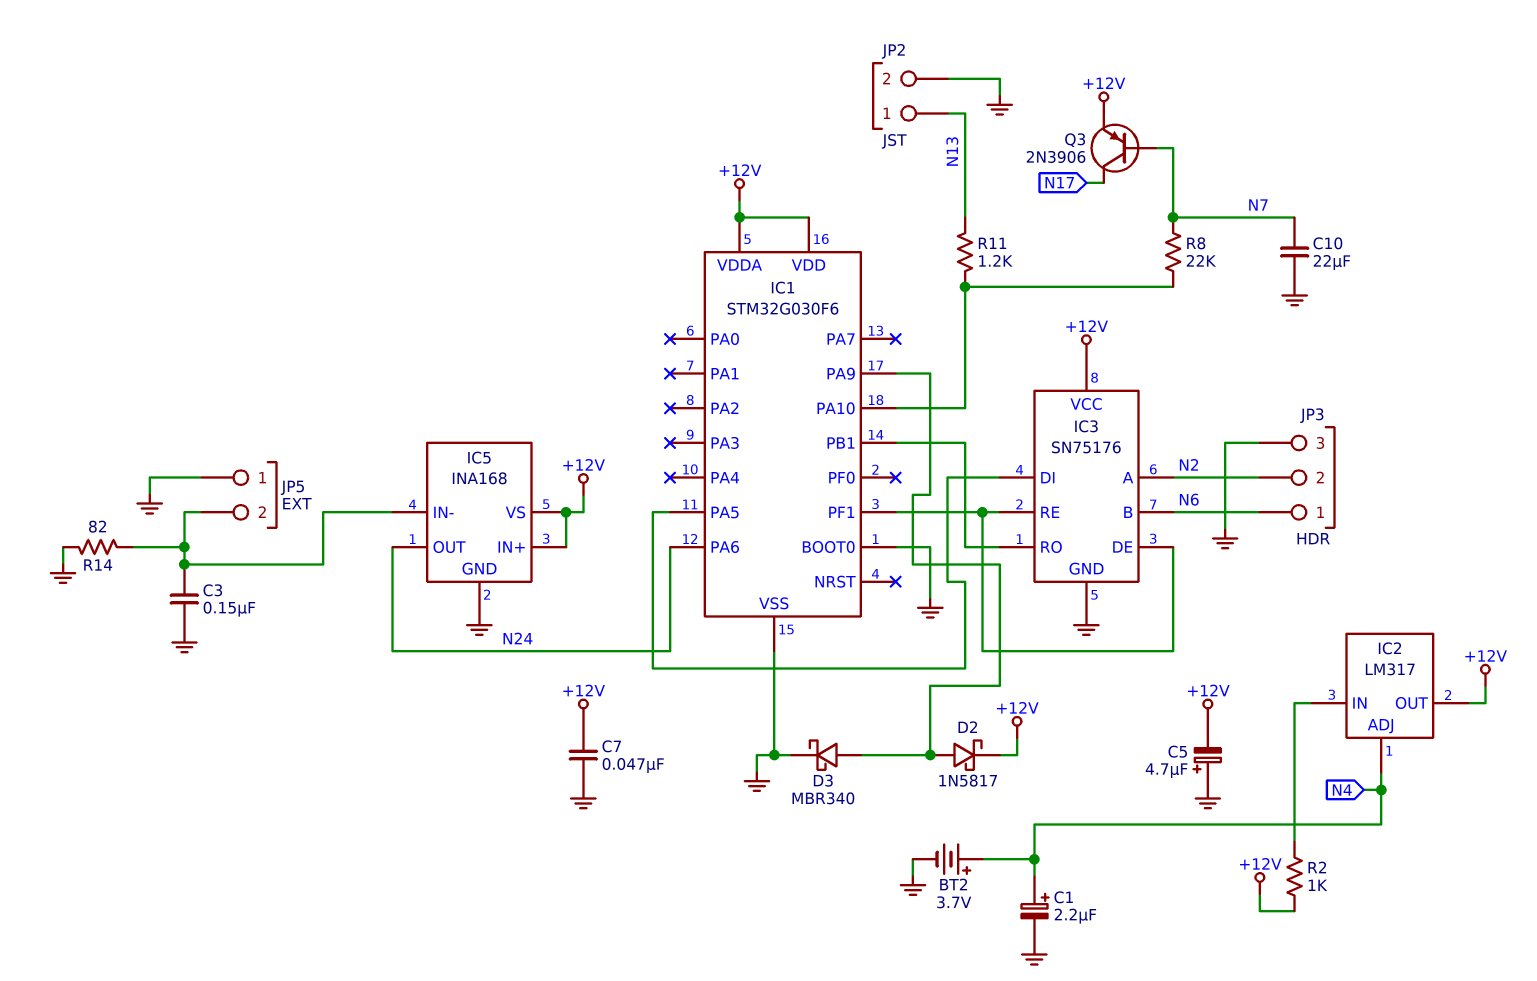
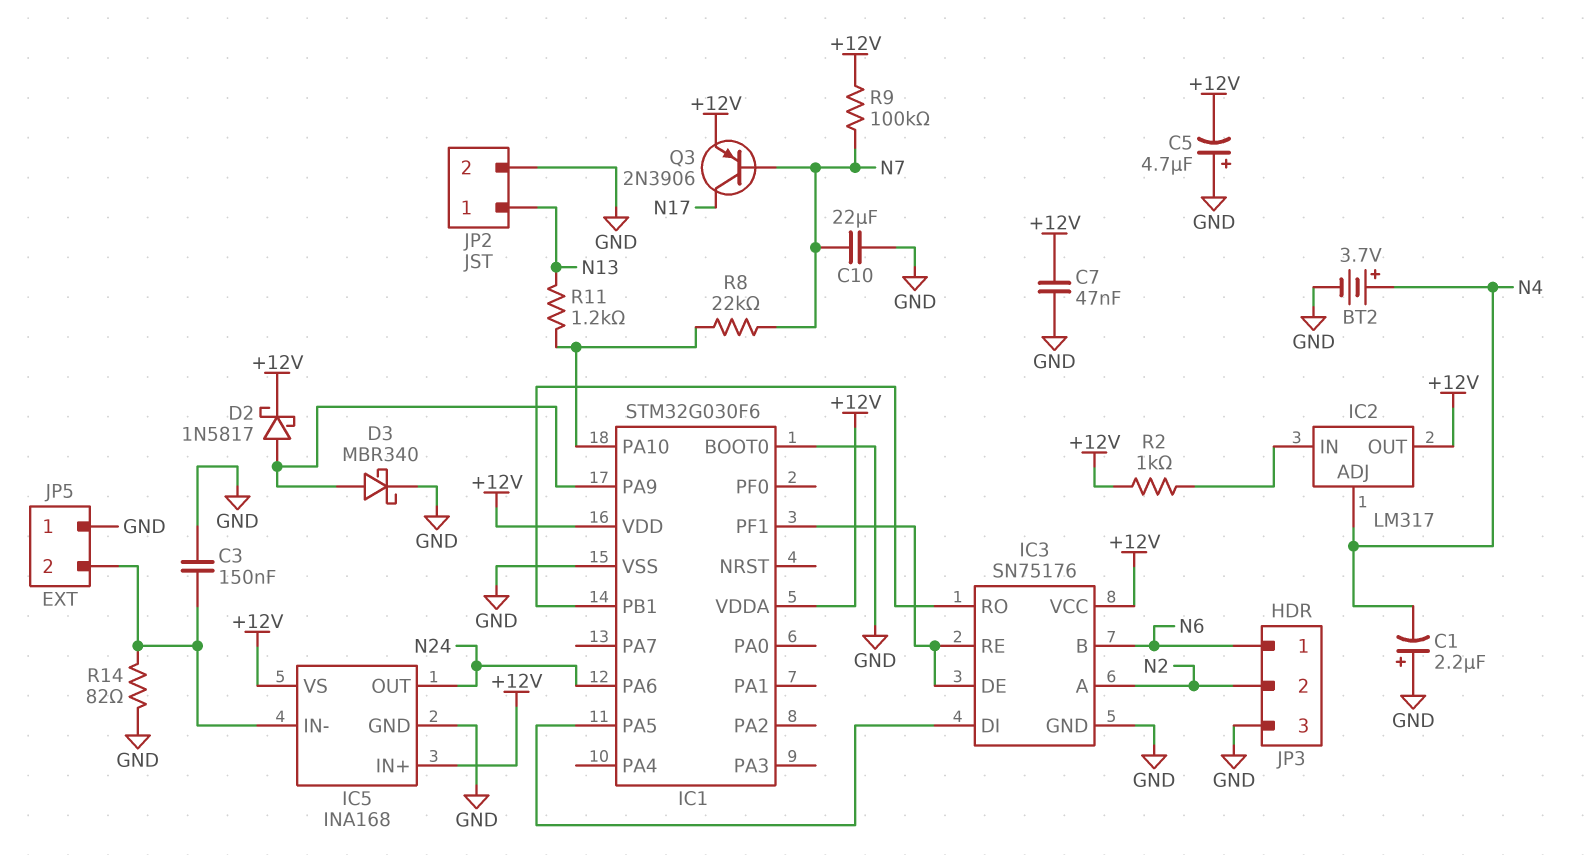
C1: 2.2uF (plus N4, minus GND) -> 2.2uF (plus GND, minus N4)
R9: none -> 100k (+12V, N7)

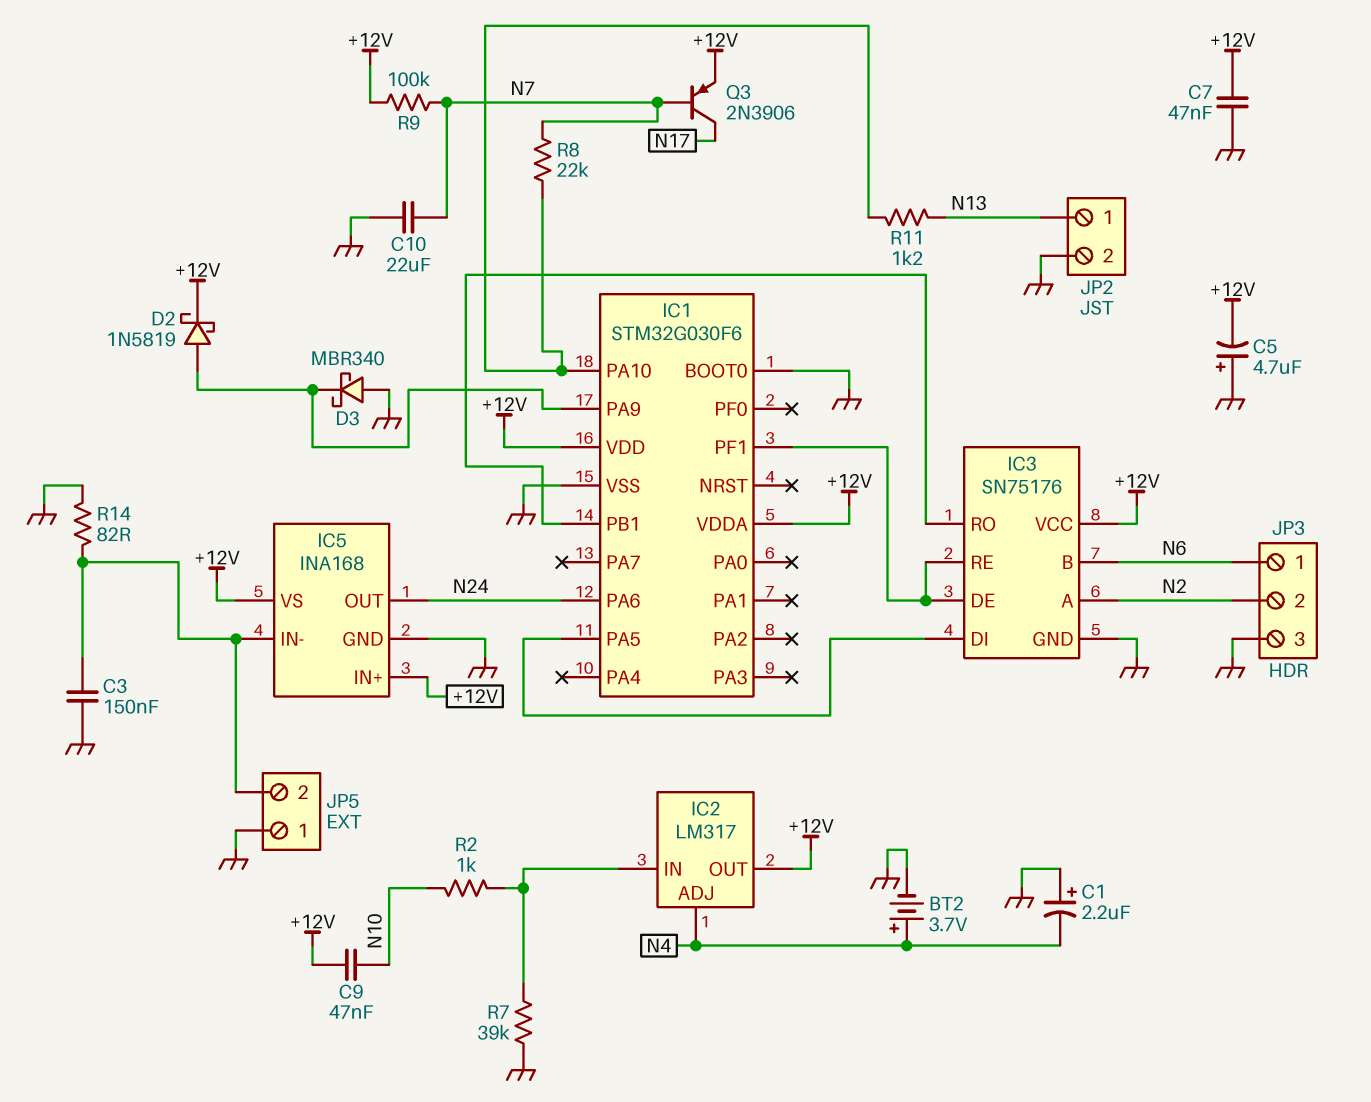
C9: none -> 47nF (+12V, N10)
D2: schottky 1N5817 (A IC1/PA9, K +12V) -> schottky 1N5819 (A IC1/PA9, K +12V)
D3: schottky MBR340 (A IC1/PA9, K GND) -> schottky MBR340 (A GND, K IC1/PA9)
R2: 1k (+12V, IC2/IN) -> 1k (IC2/IN, N10)
R7: none -> 39k (GND, IC2/IN)

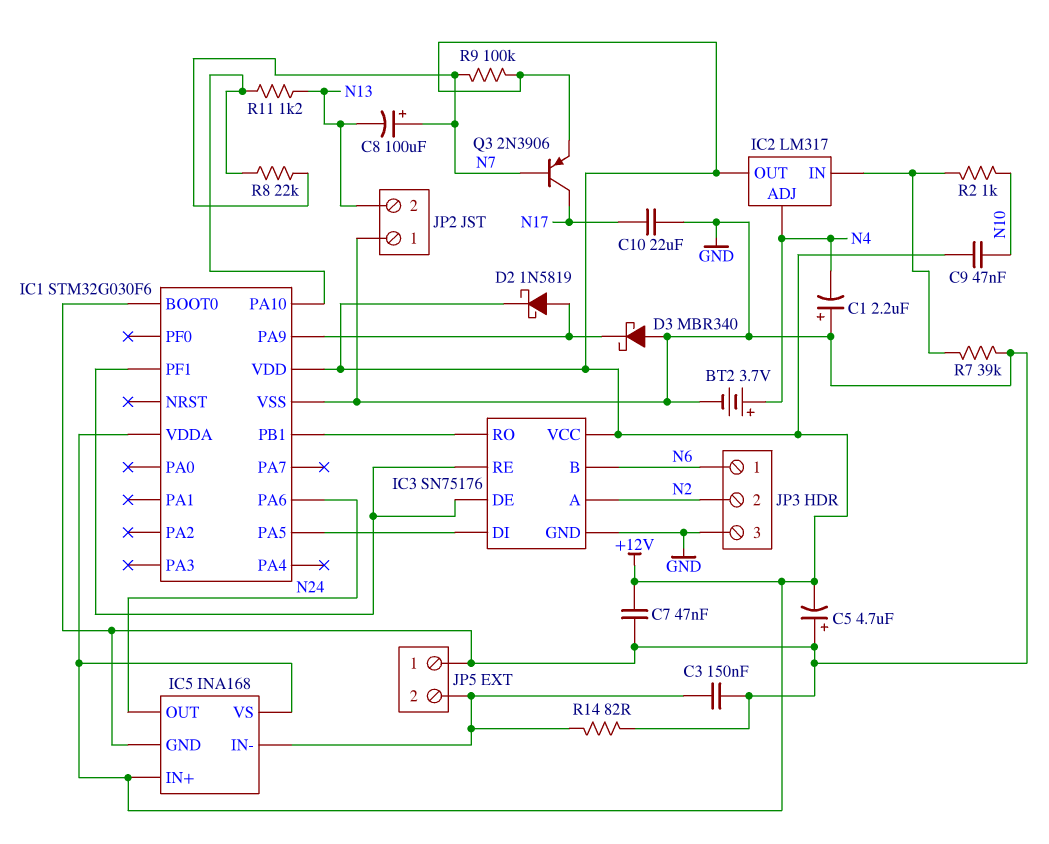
C8: none -> 100uF (plus N7, minus N13)
C10: 22uF (GND, N7) -> 22uF (GND, N17)
JP2 pin 1: N13 -> GND
JP2 pin 2: GND -> N13

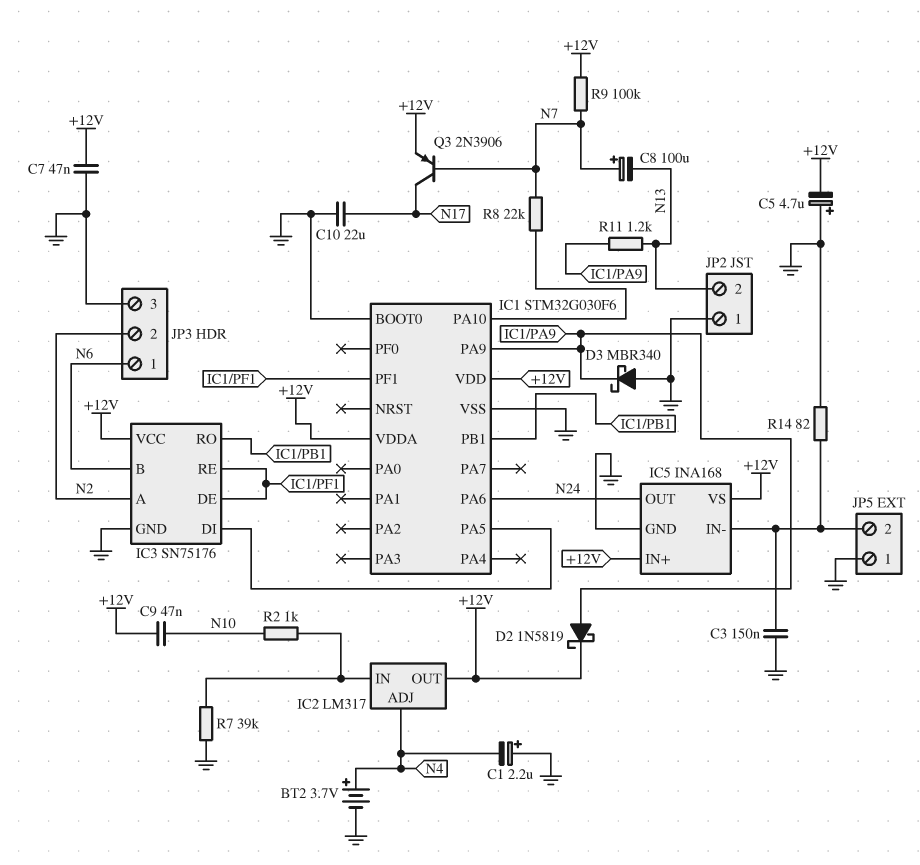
R11: 1.2k (IC1/PA10, N13) -> 1.2k (IC1/PA9, N13)

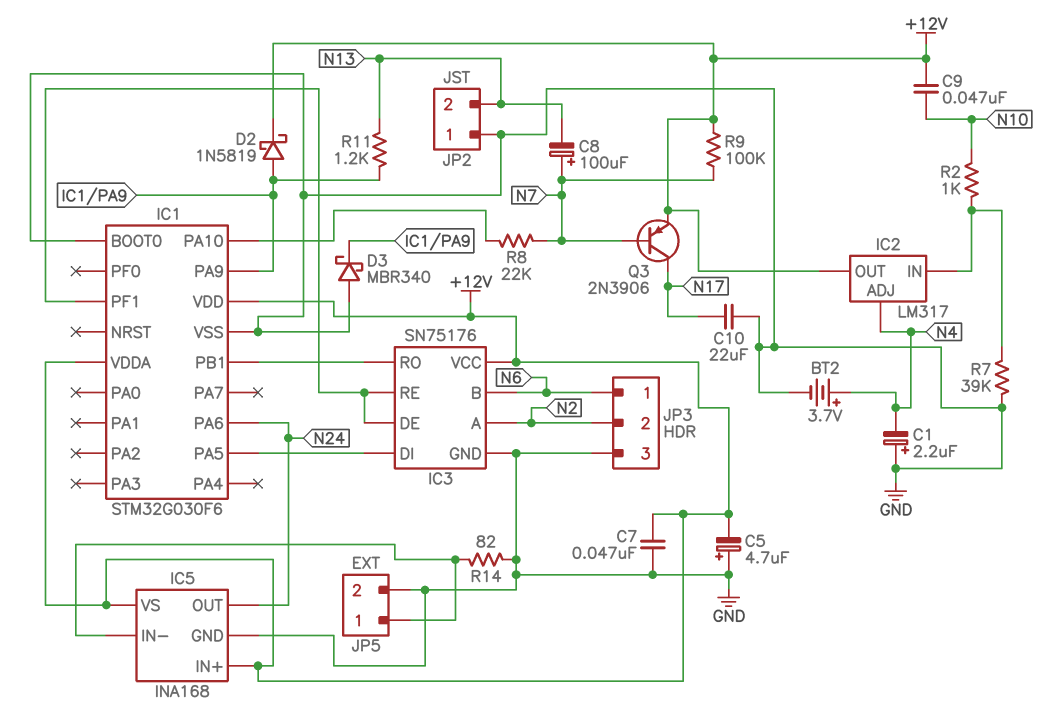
C3: 150nF (GND, IC5/IN-) -> none
JP5 pin 1: GND -> IC5/IN-
JP5 pin 2: IC5/IN- -> GND

